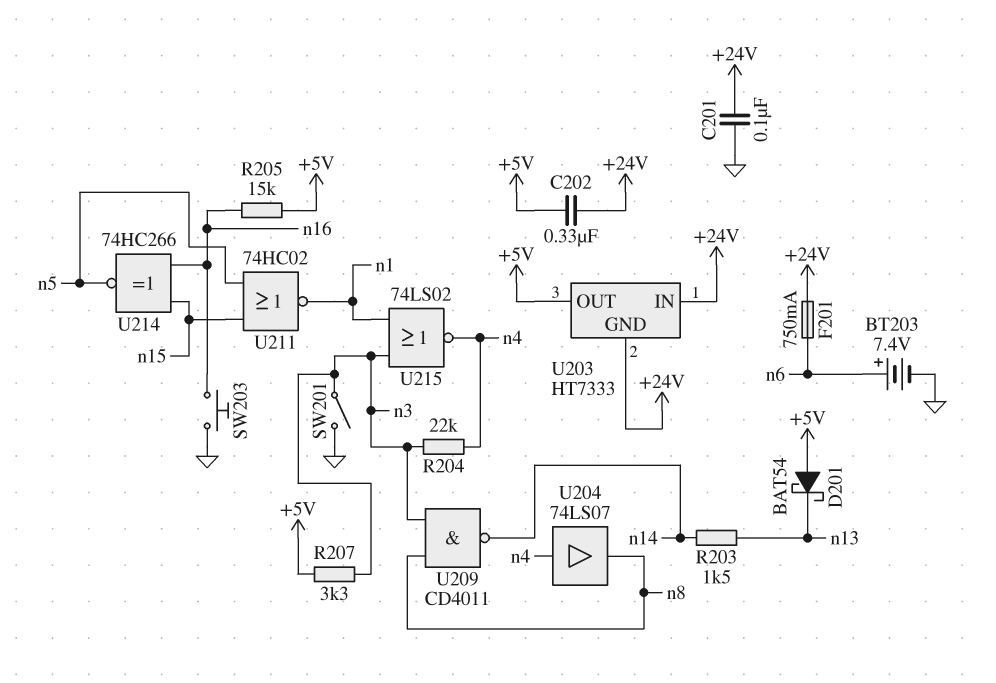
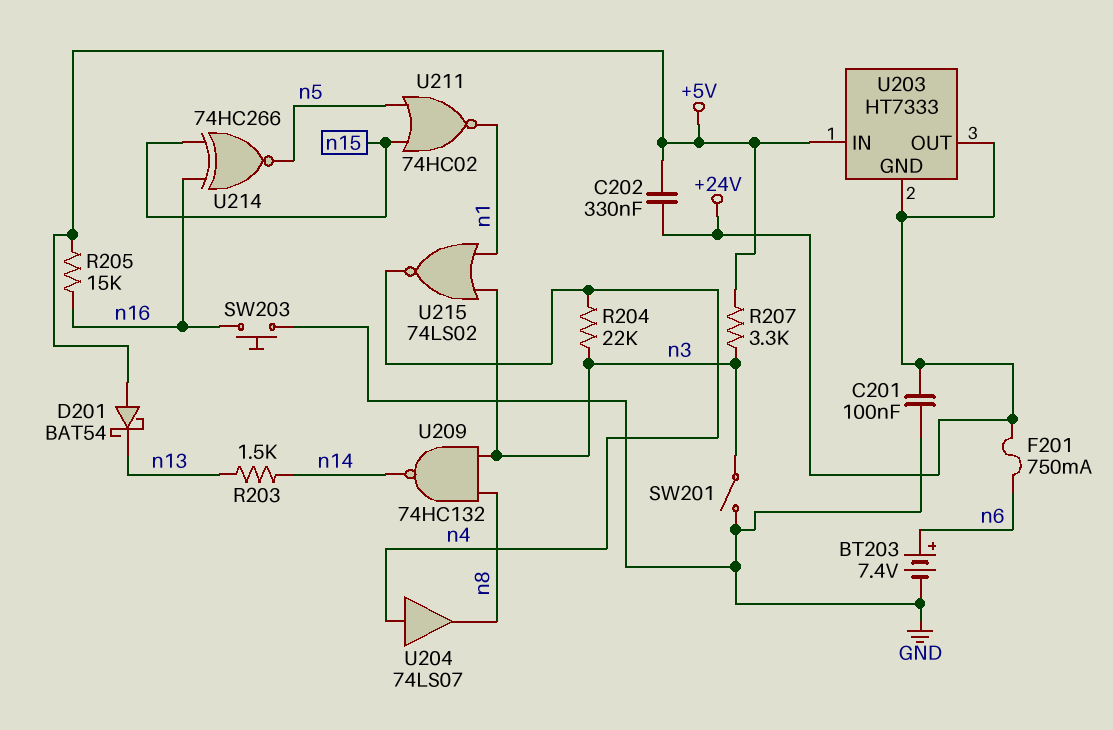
U203 pin IN: +24V -> +5V
U203 pin OUT: +5V -> +24V
U209: NAND CD4011 (in n3, in n8, out n14) -> NAND 74HC132 (in n3, in n8, out n14)

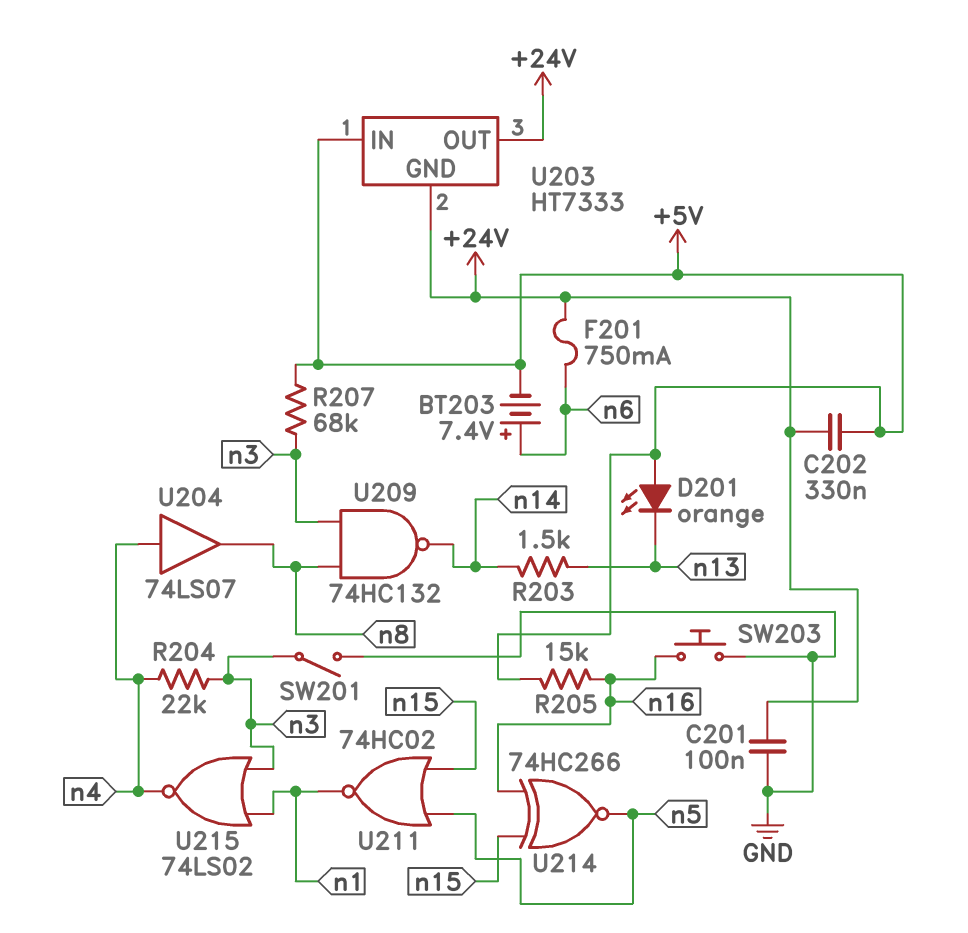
BT203: 7.4V (plus n6, minus GND) -> 7.4V (plus n6, minus +5V)
D201: schottky BAT54 (A +5V, K n13) -> LED orange (A +5V, K n13)
R207: 3.3k (+5V, n3) -> 68k (+5V, n3)

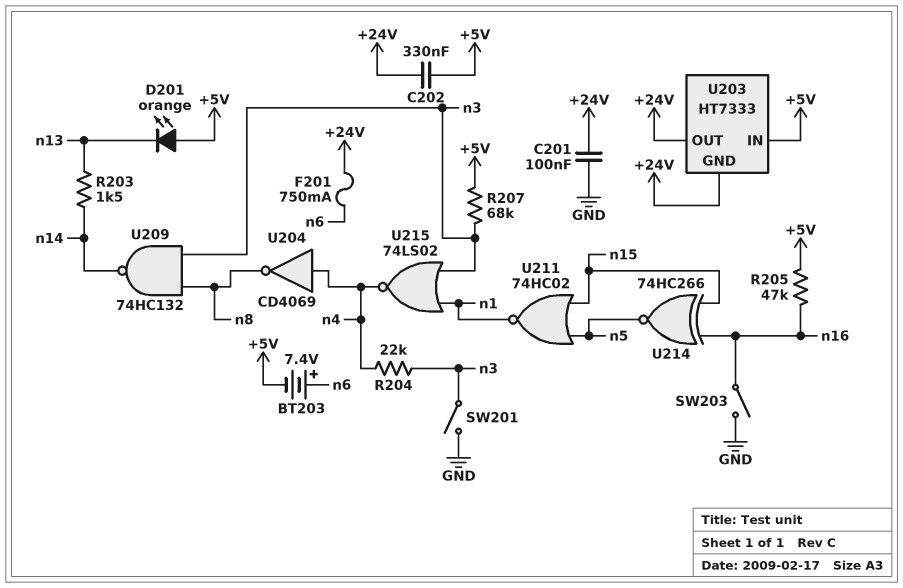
R205: 15k (+5V, n16) -> 47k (+5V, n16)
SW203: button (GND, n16) -> switch (GND, n16)
U204: buffer 74LS07 (in n4, out n8) -> NOT CD4069 (in n4, out n8)

